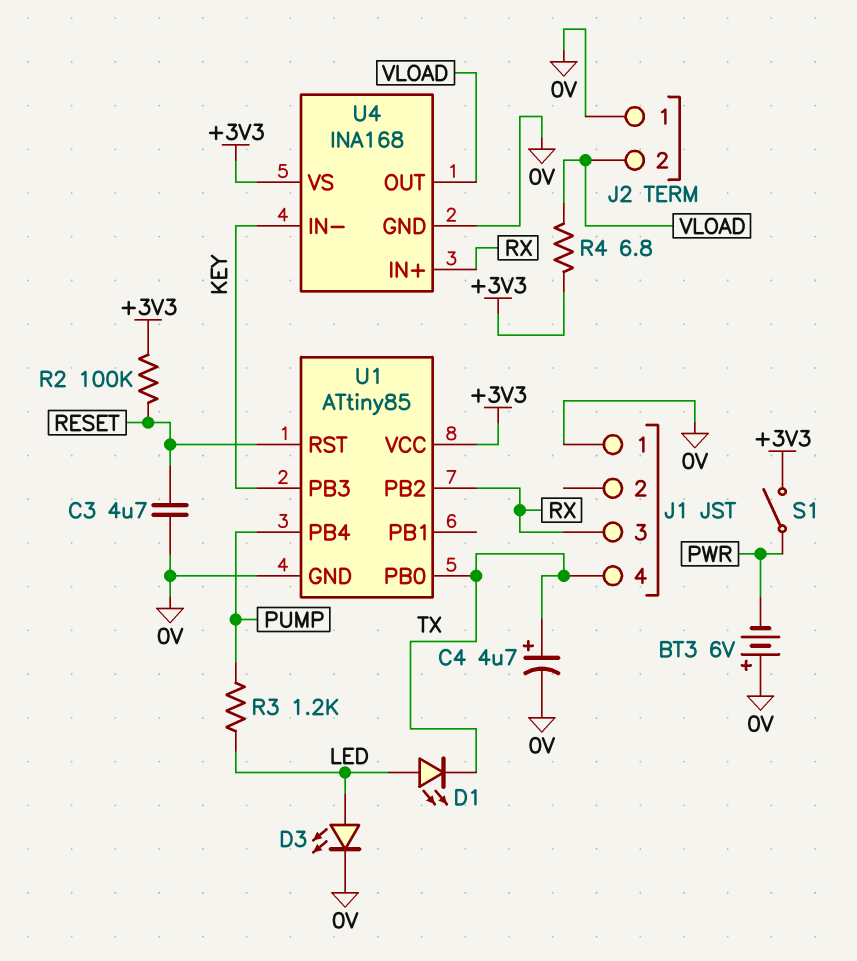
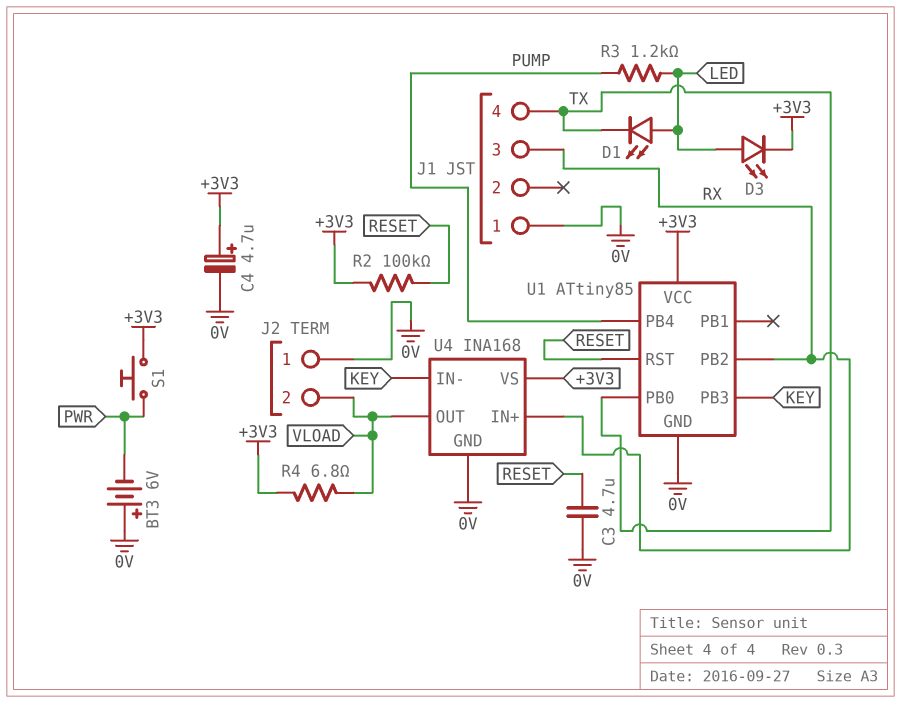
C4: 4.7uF (plus TX, minus 0V) -> 4.7uF (plus +3V3, minus 0V)
D3: LED (A LED, K 0V) -> LED (A LED, K +3V3)
S1: switch (+3V3, PWR) -> button (+3V3, PWR)

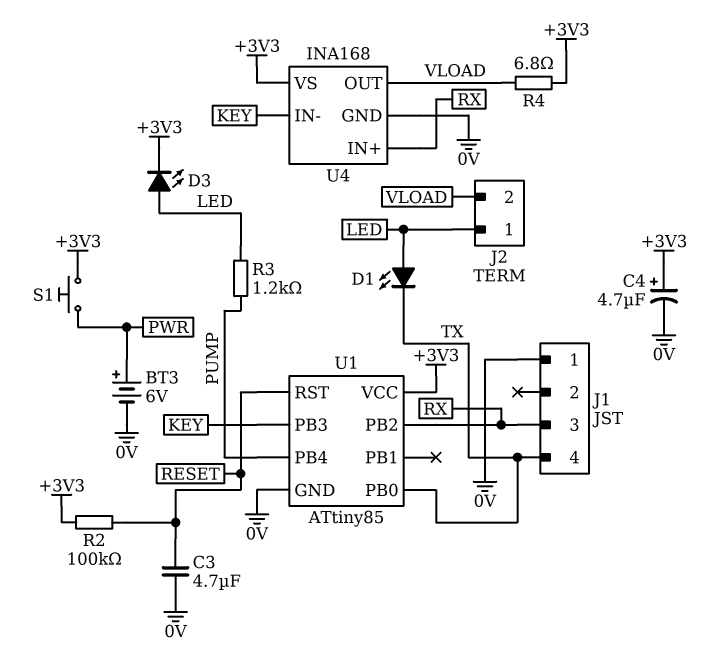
BT3: 6V (plus 0V, minus PWR) -> 6V (plus PWR, minus 0V)
J2 pin 1: 0V -> LED

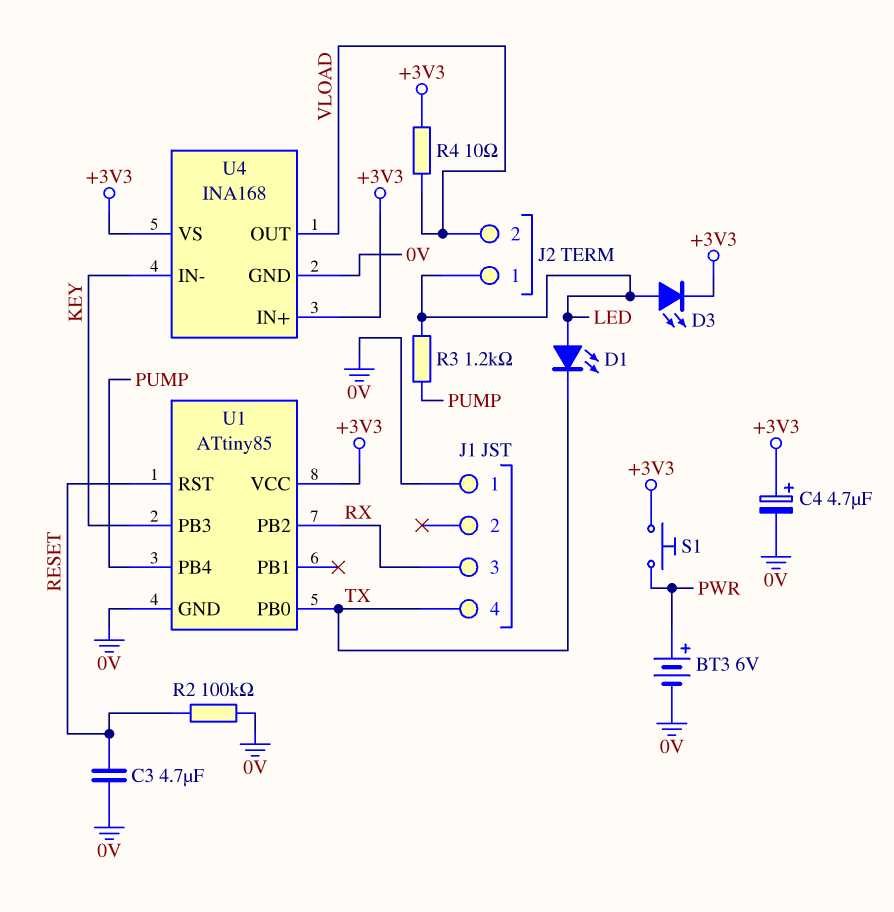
R2: 100k (+3V3, RESET) -> 100k (0V, RESET)
R4: 6.8 (+3V3, VLOAD) -> 10 (+3V3, VLOAD)
U4 pin IN+: RX -> +3V3

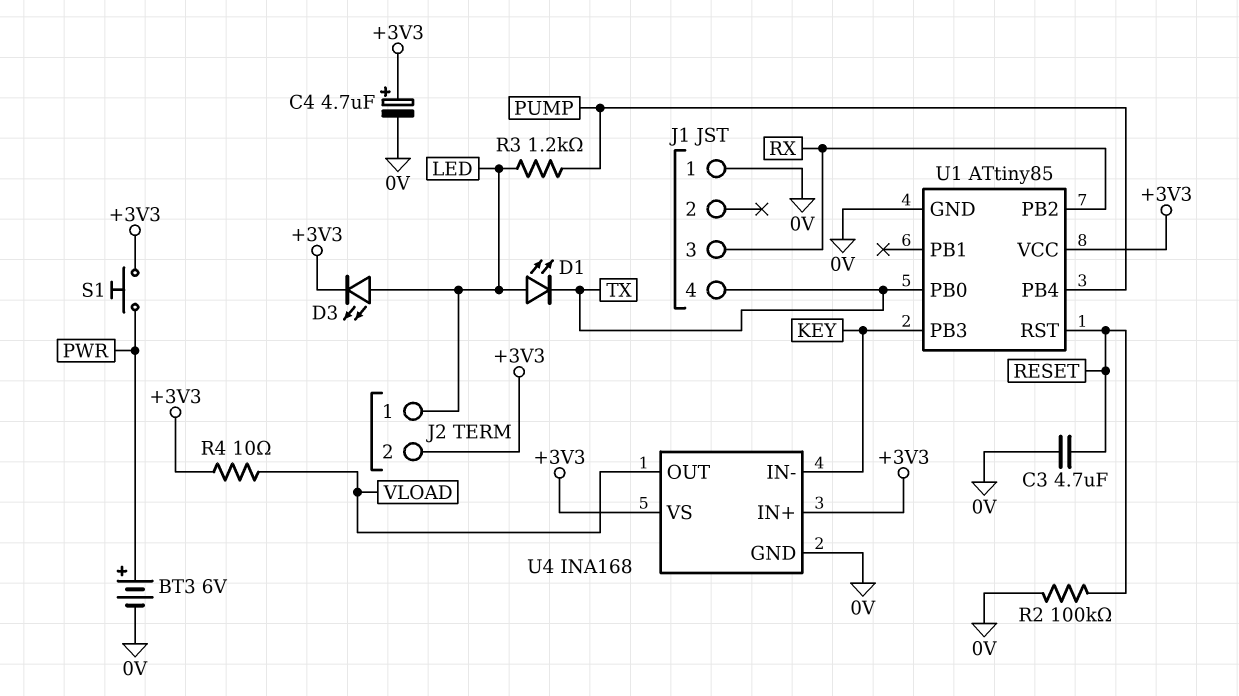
J2 pin 2: VLOAD -> +3V3

